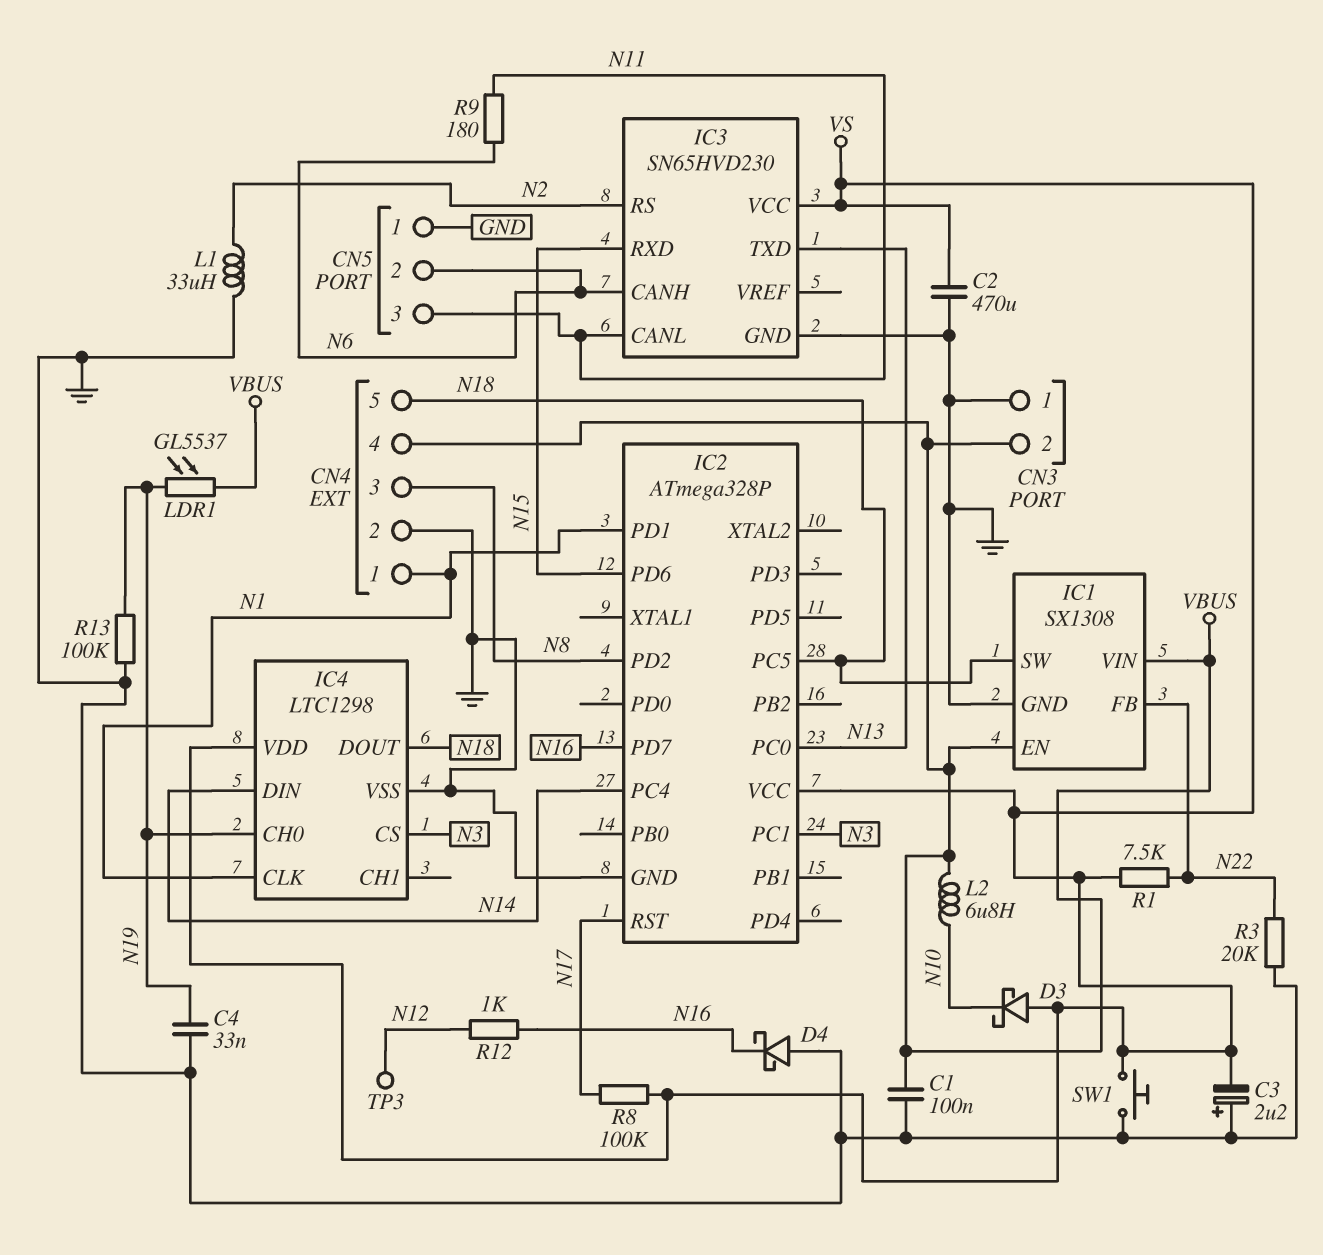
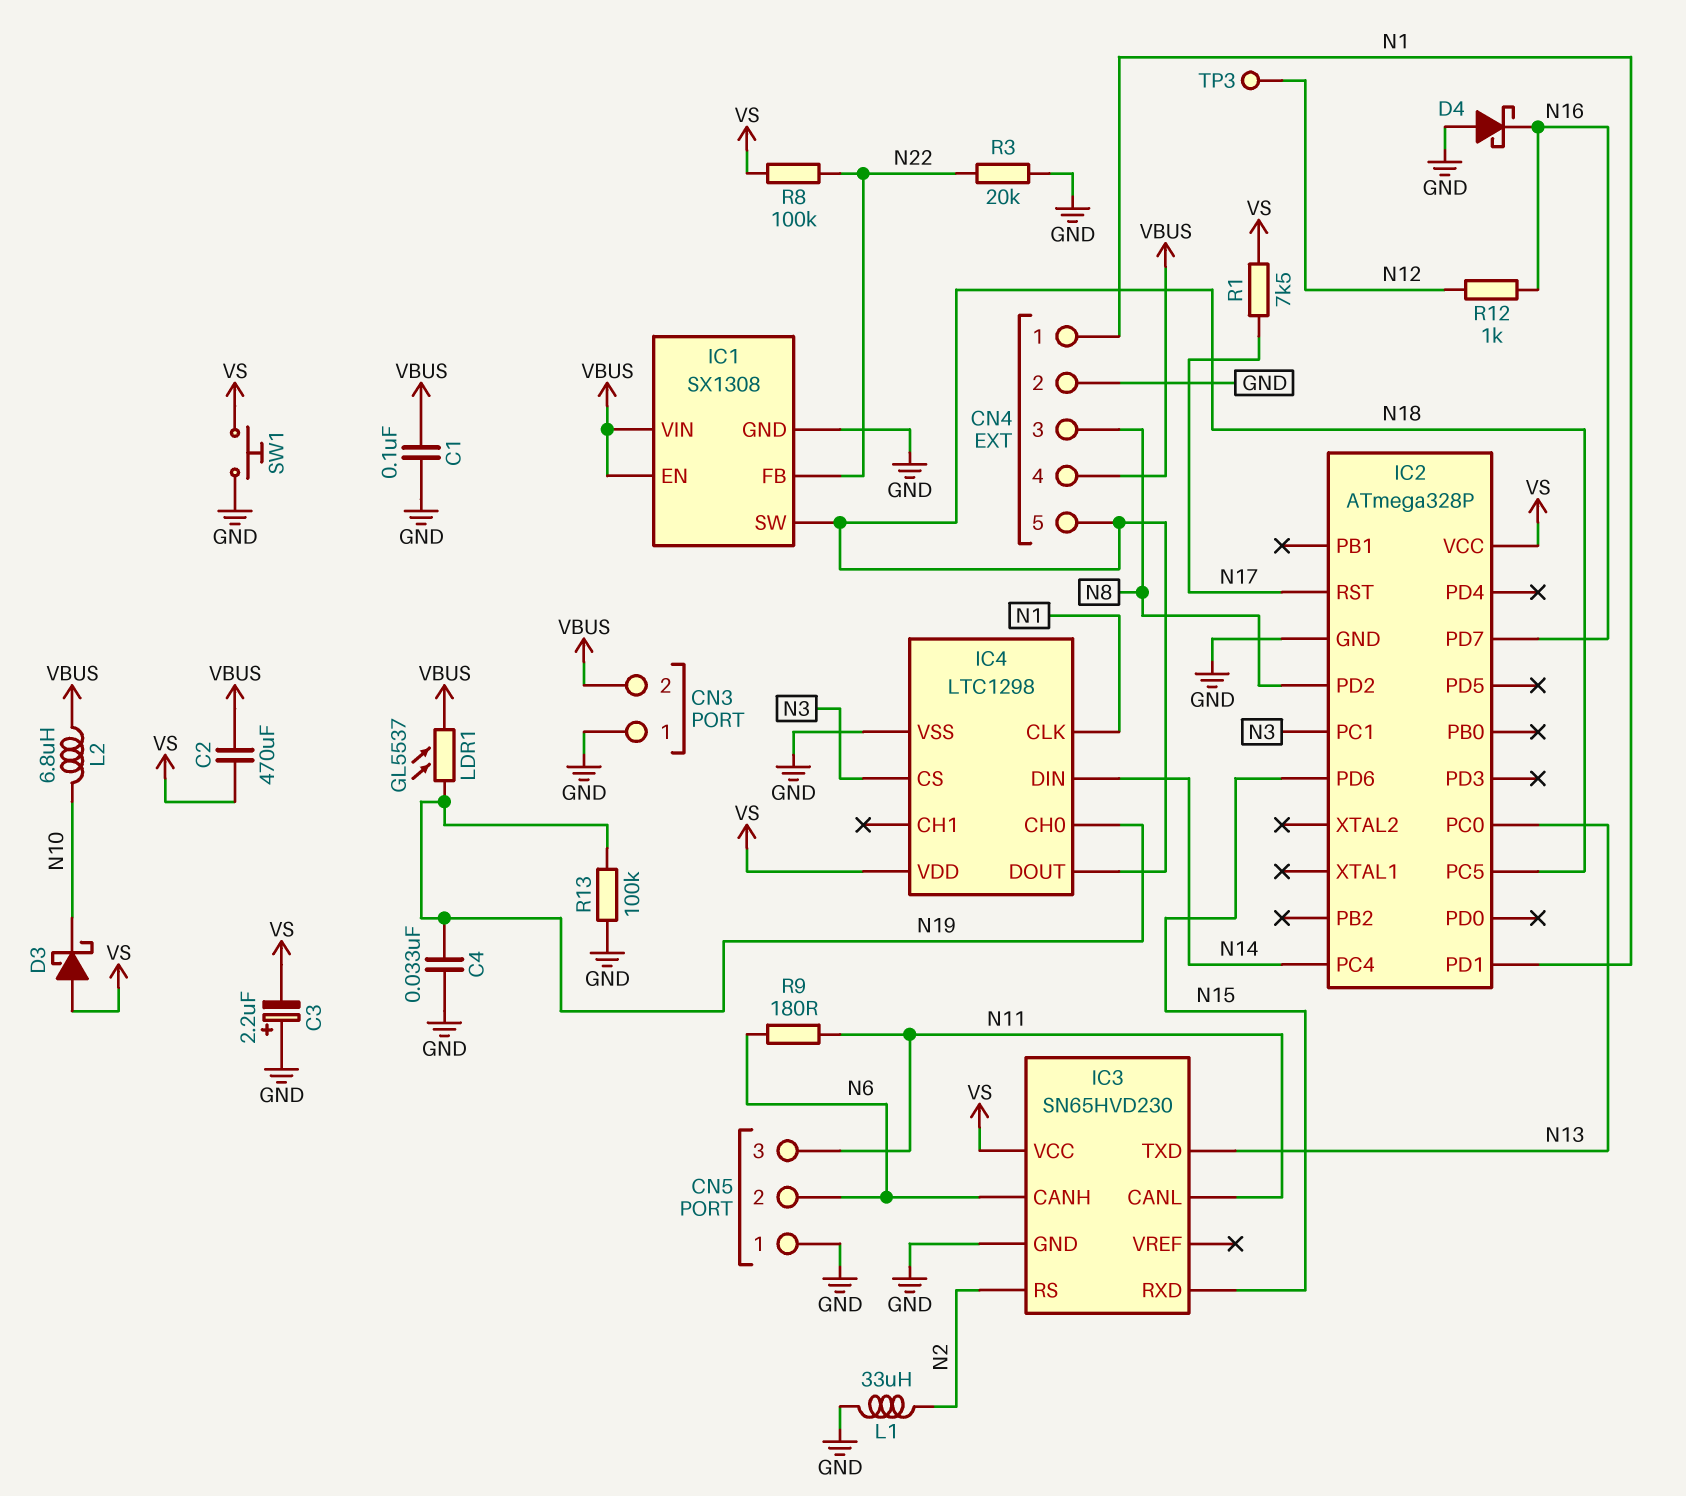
C2: 470uF (GND, VS) -> 470uF (VBUS, VS)
R1: 7.5k (N22, VS) -> 7.5k (N17, VS)
R8: 100k (N17, VS) -> 100k (N22, VS)

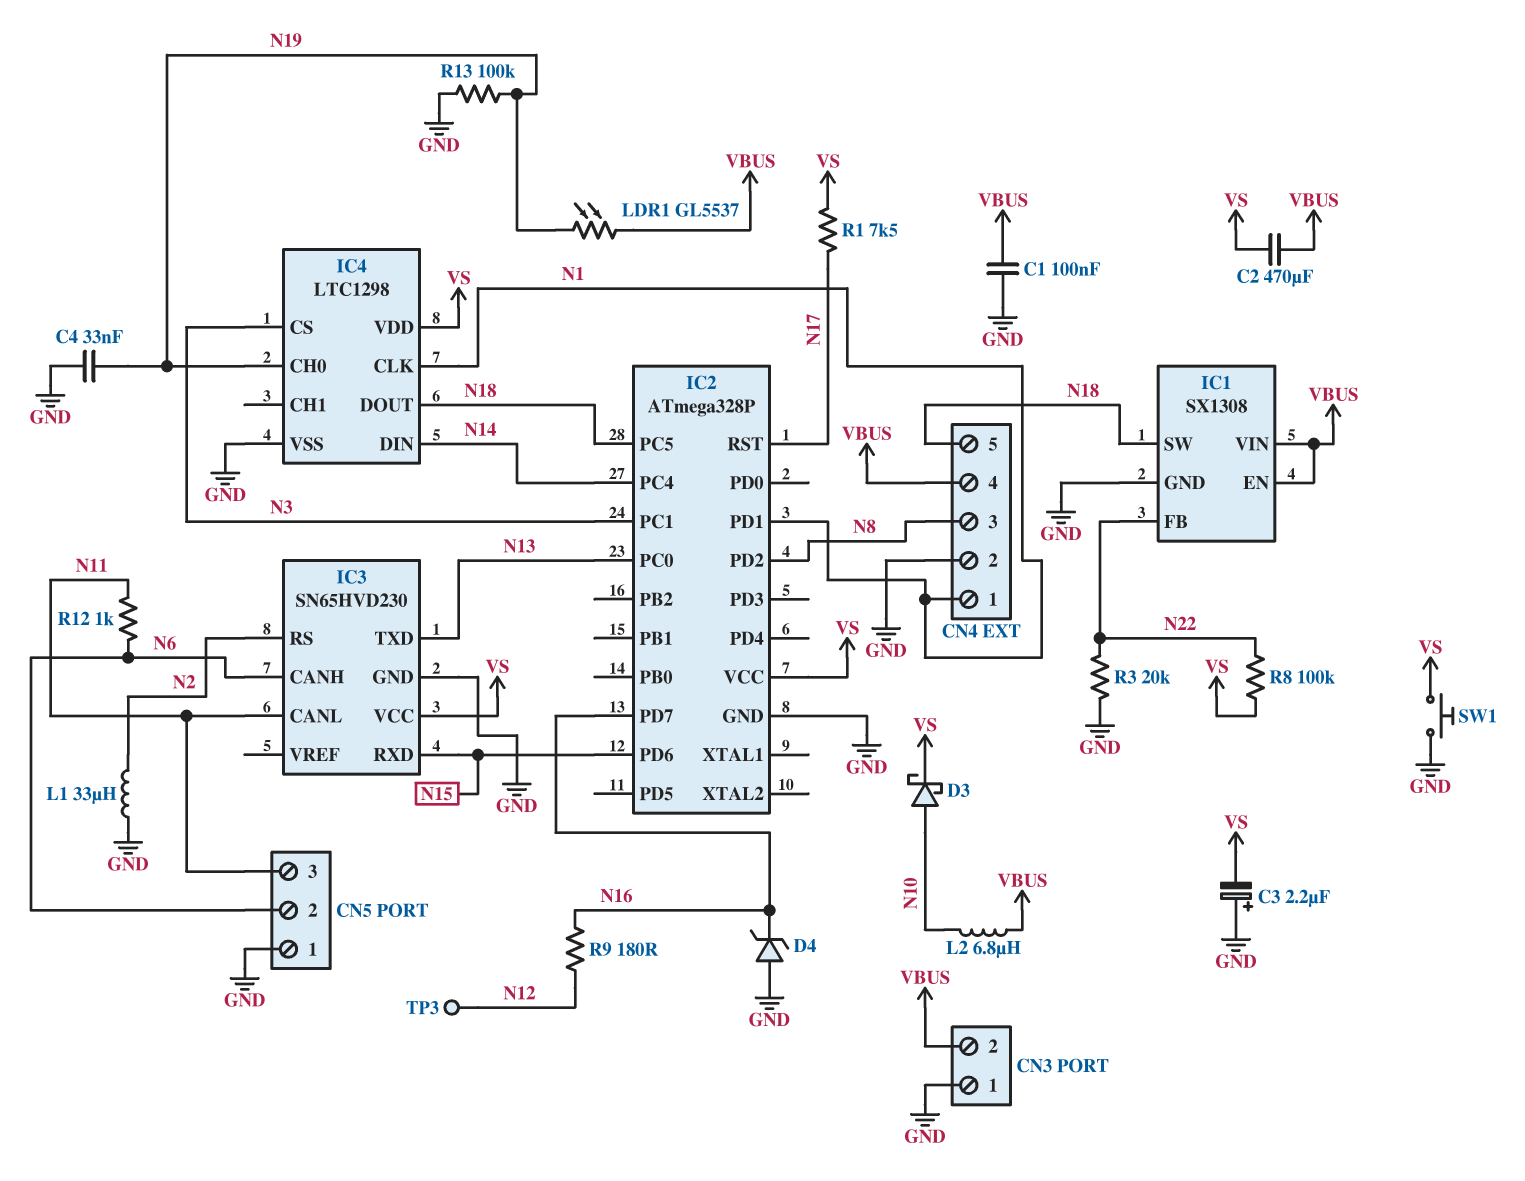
D3: schottky (A VS, K N10) -> schottky (A N10, K VS)
D4: schottky (A GND, K N16) -> zener (A GND, K N16)
R9: 180 (N6, N11) -> 180 (N12, N16)
R12: 1k (N12, N16) -> 1k (N6, N11)

